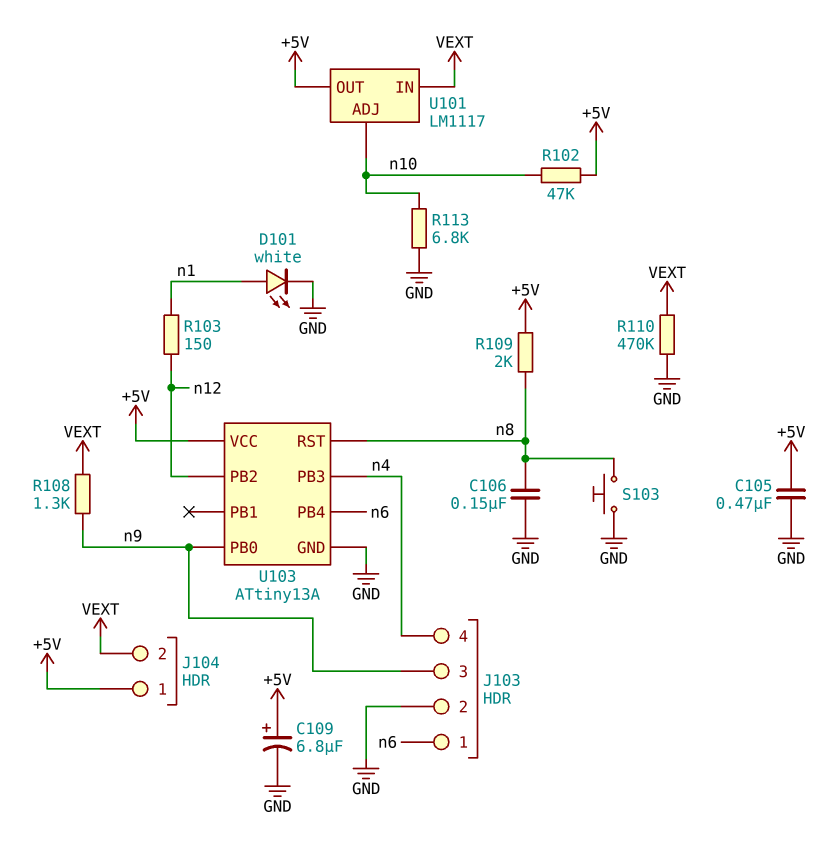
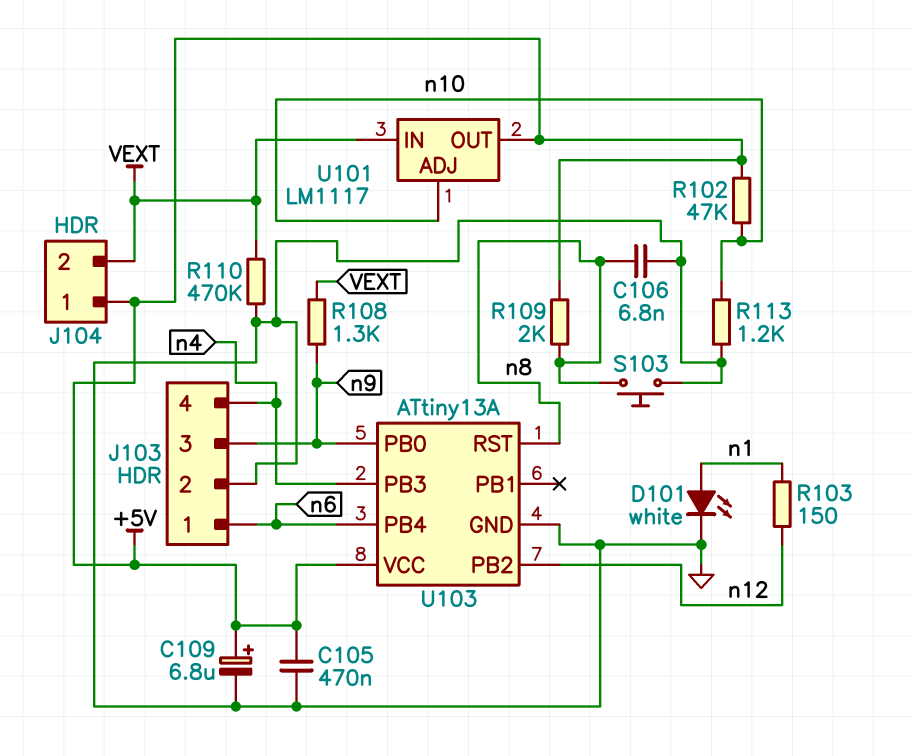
C106: 150nF (GND, n8) -> 6.8nF (GND, n8)
R113: 6.8k (GND, n10) -> 1.2k (GND, n10)

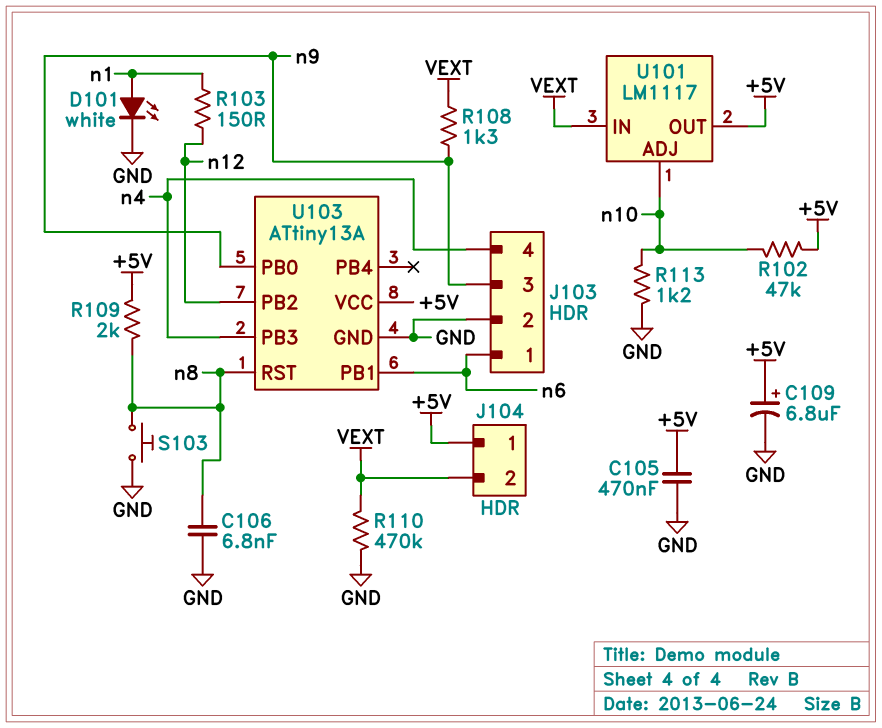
U103 pin PB1: none -> n6
U103 pin PB4: n6 -> none

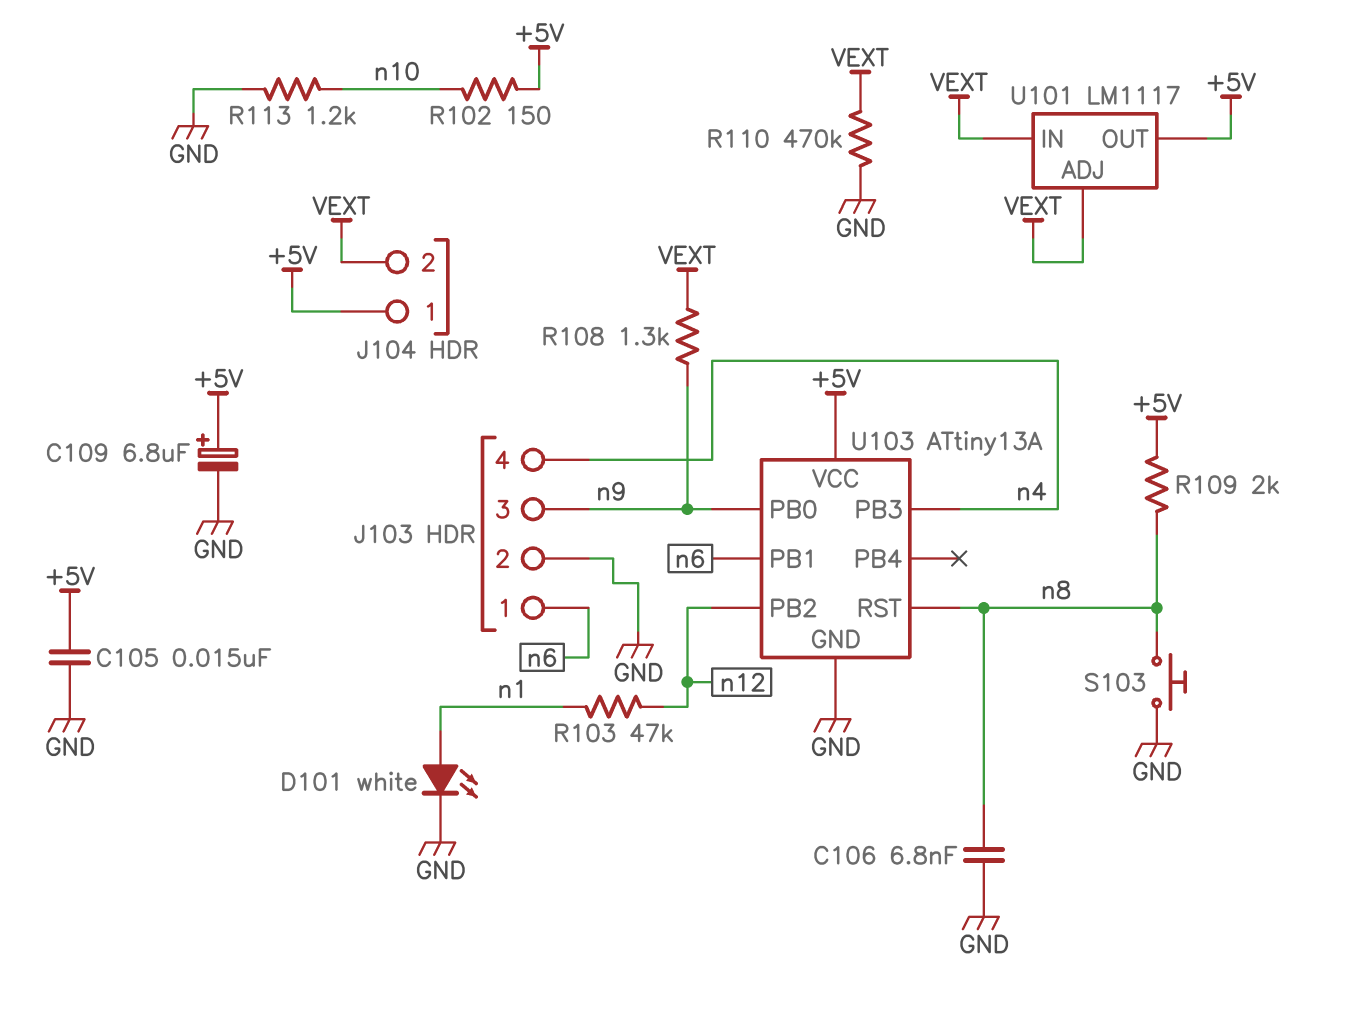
C105: 470nF (+5V, GND) -> 15nF (+5V, GND)
R102: 47k (+5V, n10) -> 150 (+5V, n10)
R103: 150 (n1, n12) -> 47k (n1, n12)
U101 pin ADJ: n10 -> VEXT

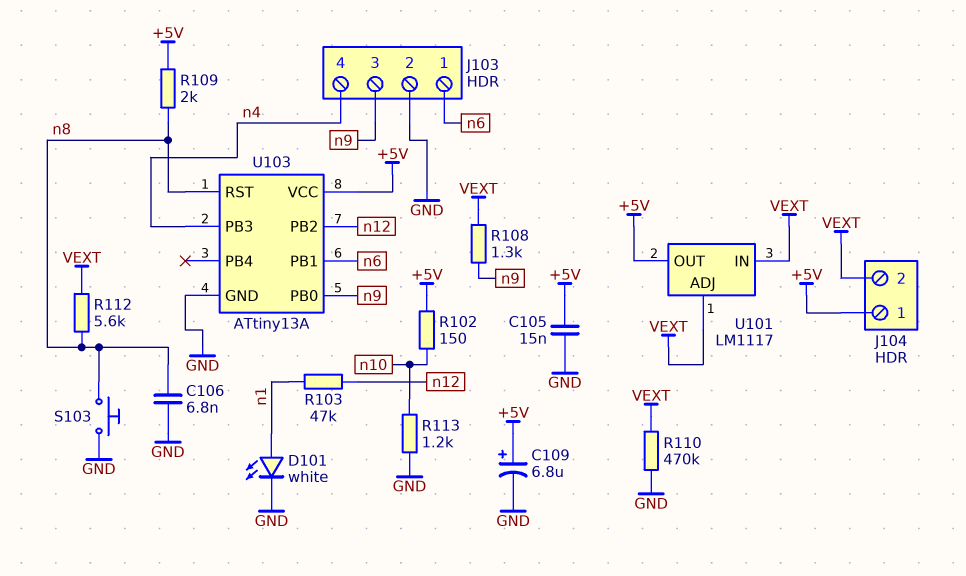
R112: none -> 5.6k (VEXT, n8)

